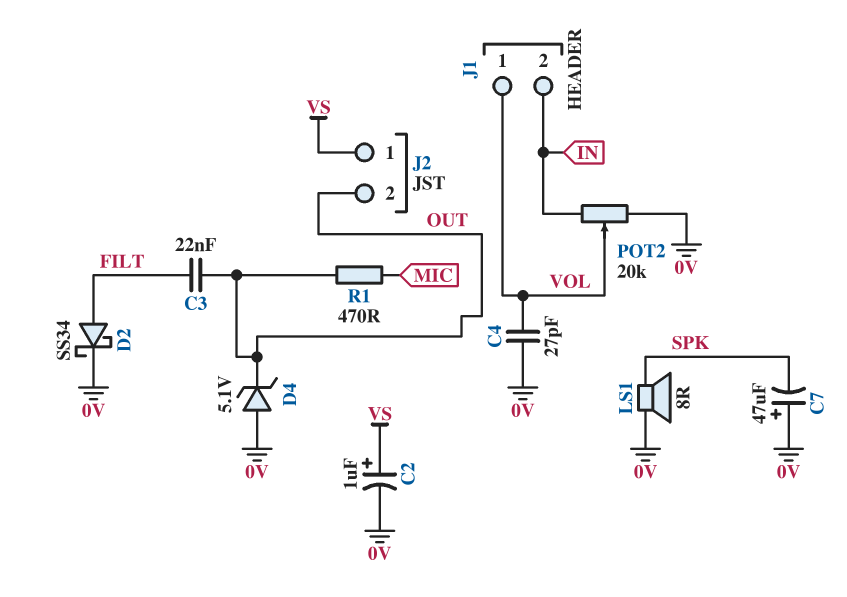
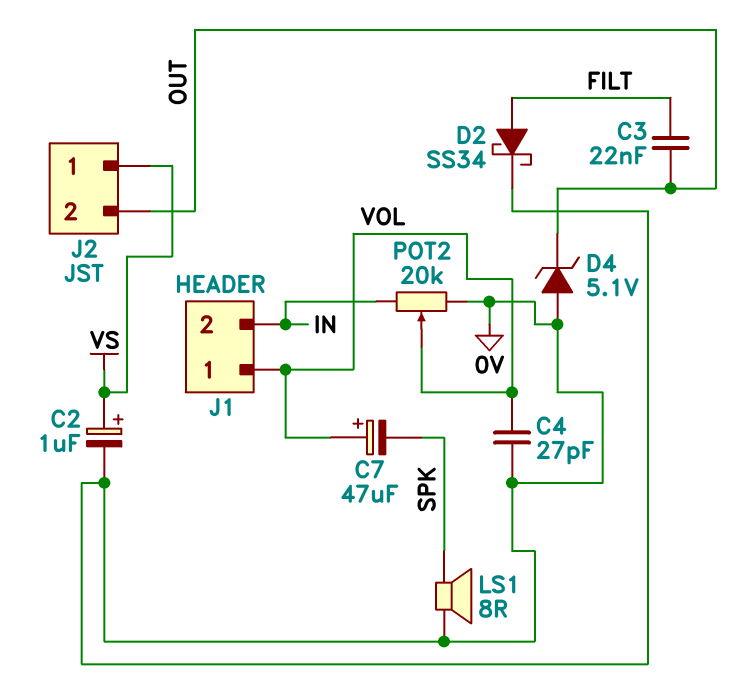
C7: 47uF (plus 0V, minus SPK) -> 47uF (plus VOL, minus SPK)
R1: 470 (MIC, OUT) -> none

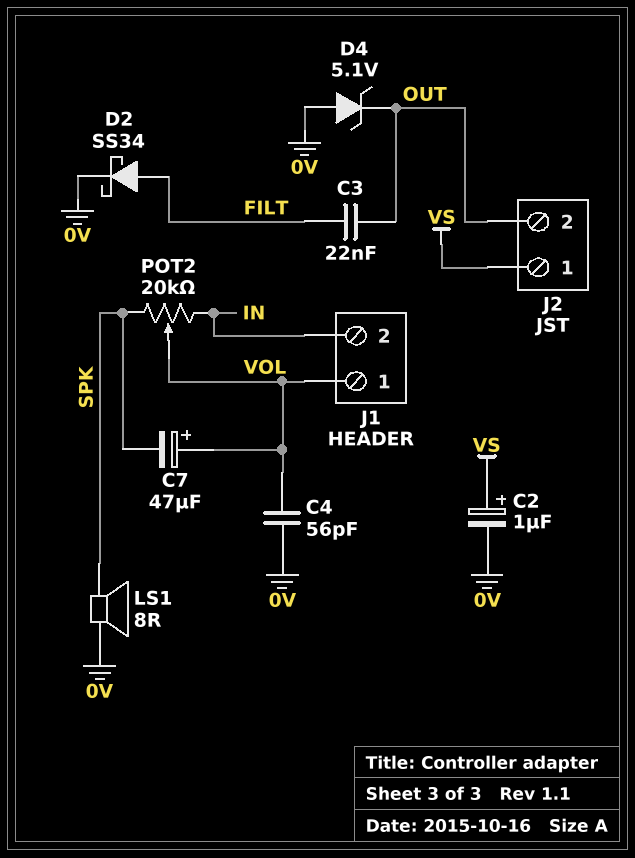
C4: 27pF (0V, VOL) -> 56pF (0V, VOL)
POT2: 20k (0V, IN, wiper VOL) -> 20k (IN, SPK, wiper VOL)

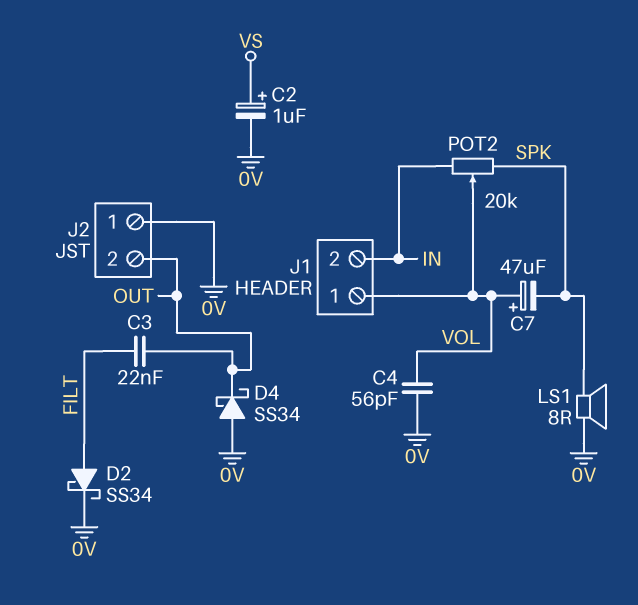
D4: zener 5.1V (A 0V, K OUT) -> schottky SS34 (A 0V, K OUT)
J2 pin 1: VS -> 0V

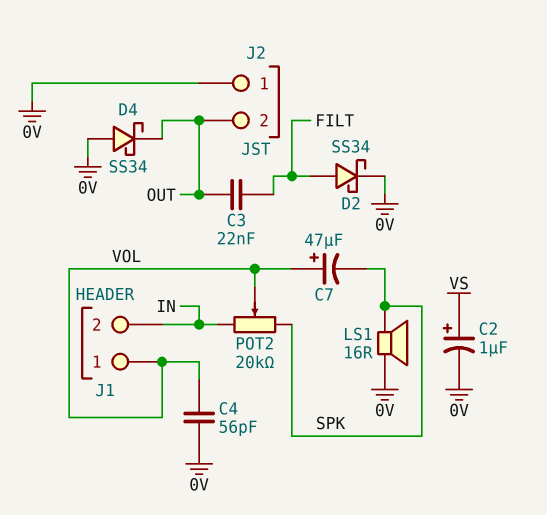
LS1: speaker 8R (0V, SPK) -> speaker 16R (0V, SPK)

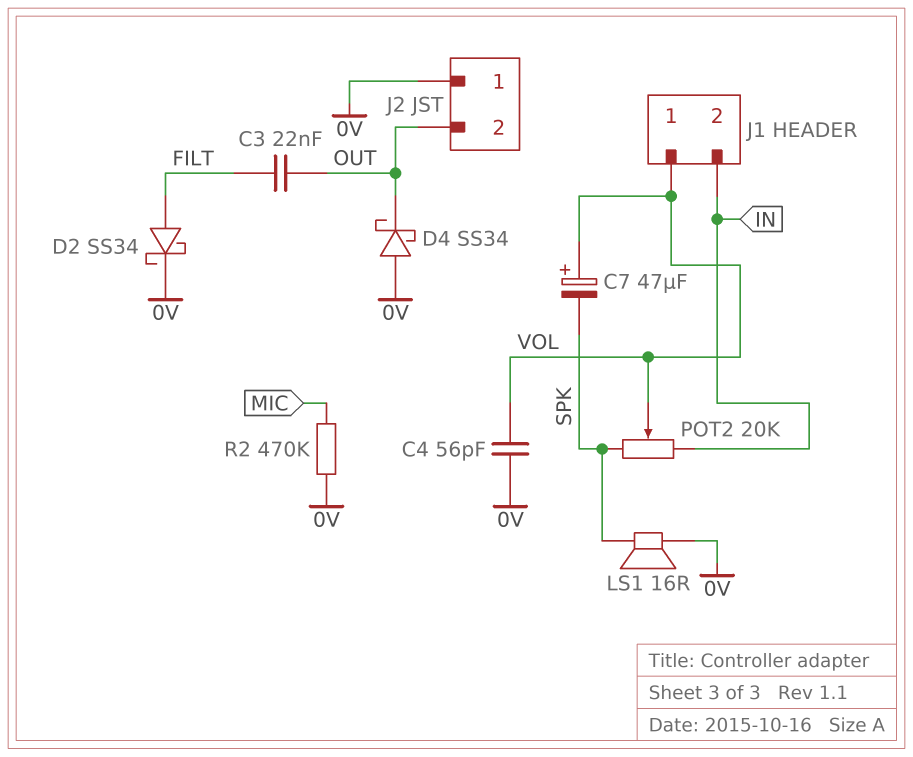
C2: 1uF (plus VS, minus 0V) -> none
R2: none -> 470k (0V, MIC)

